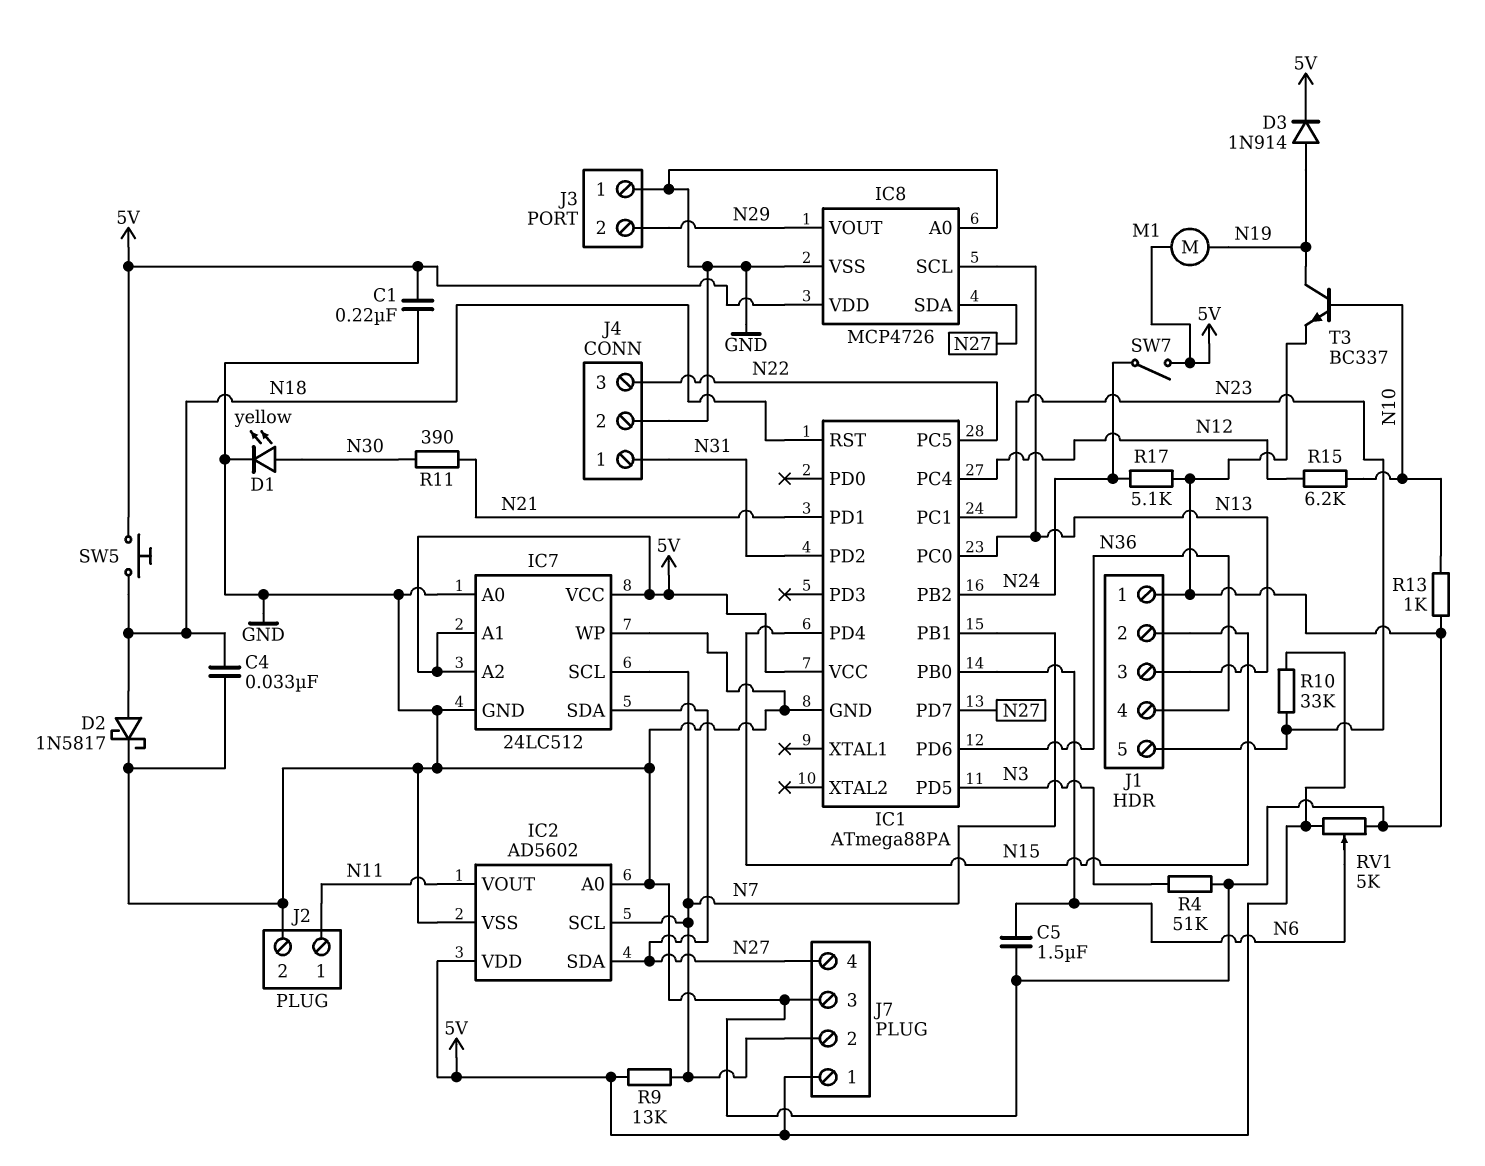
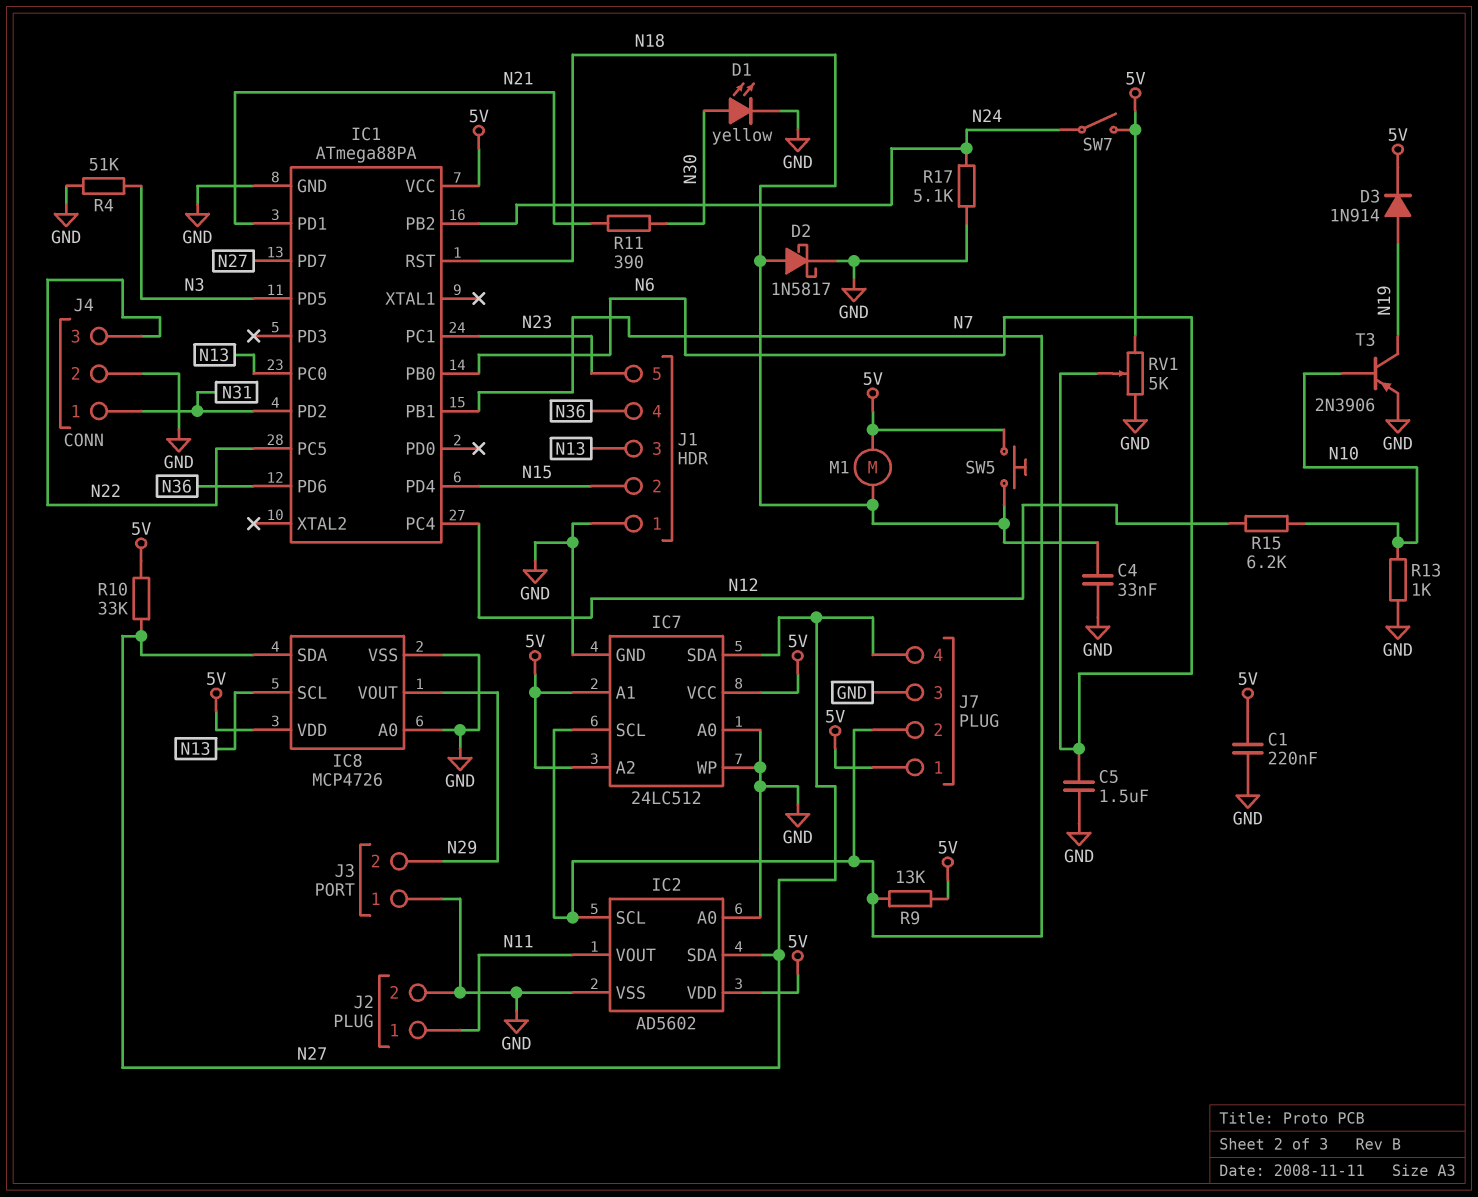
M1: motor (5V, N19) -> motor (5V, N18)
R10: 33k (5V, N23) -> 33k (5V, N27)
T3: NPN BC337 (B N10, C N19, E GND) -> PNP 2N3906 (B N10, C N19, E GND)

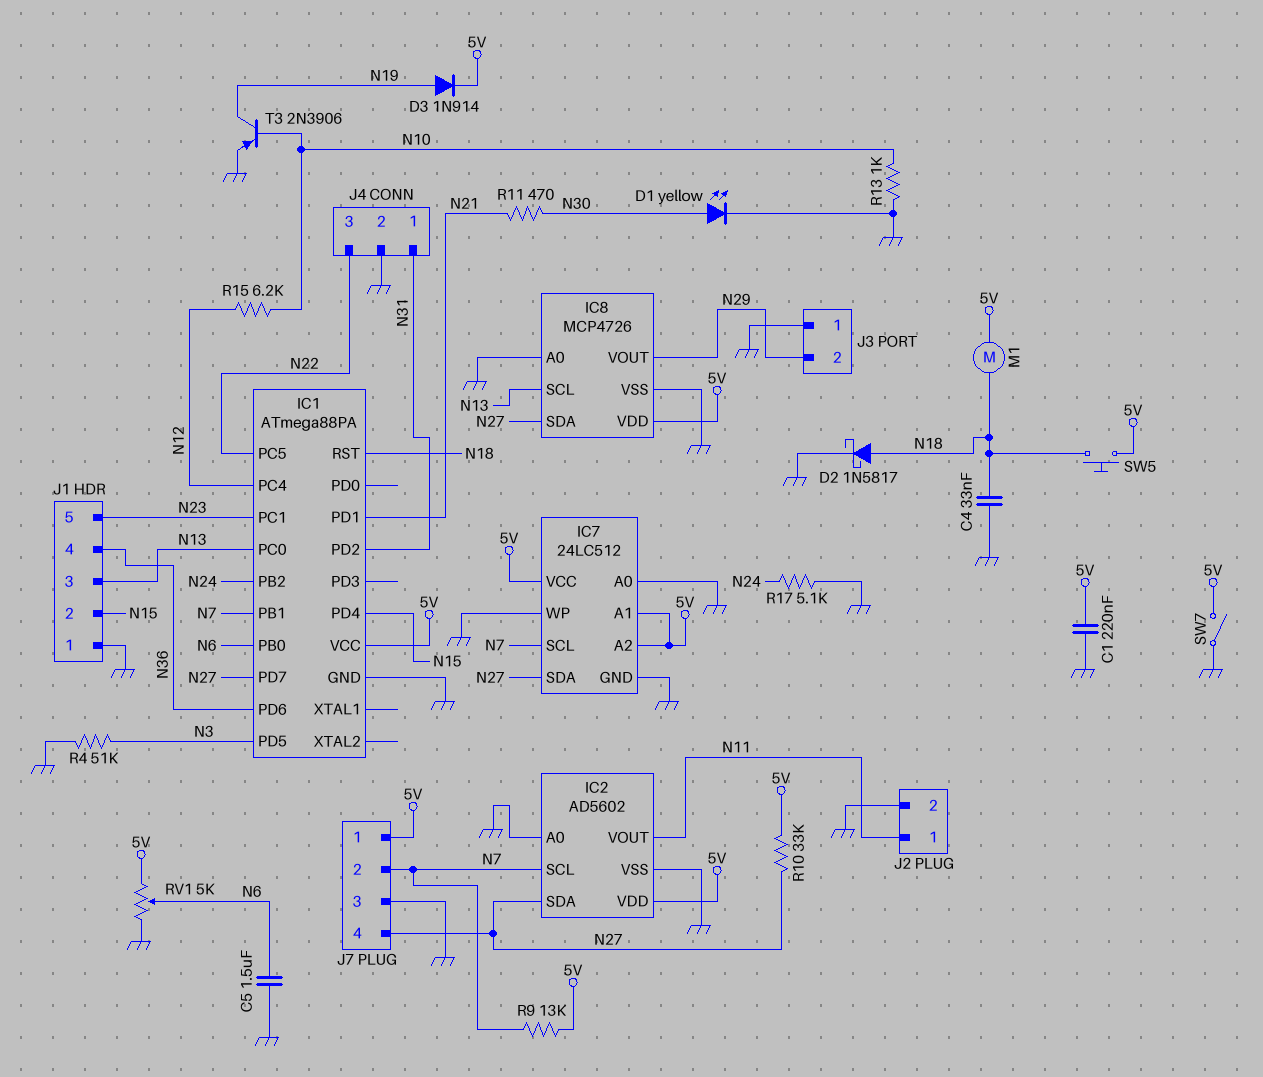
R11: 390 (N21, N30) -> 470 (N21, N30)
SW7: switch (5V, N24) -> switch (5V, GND)

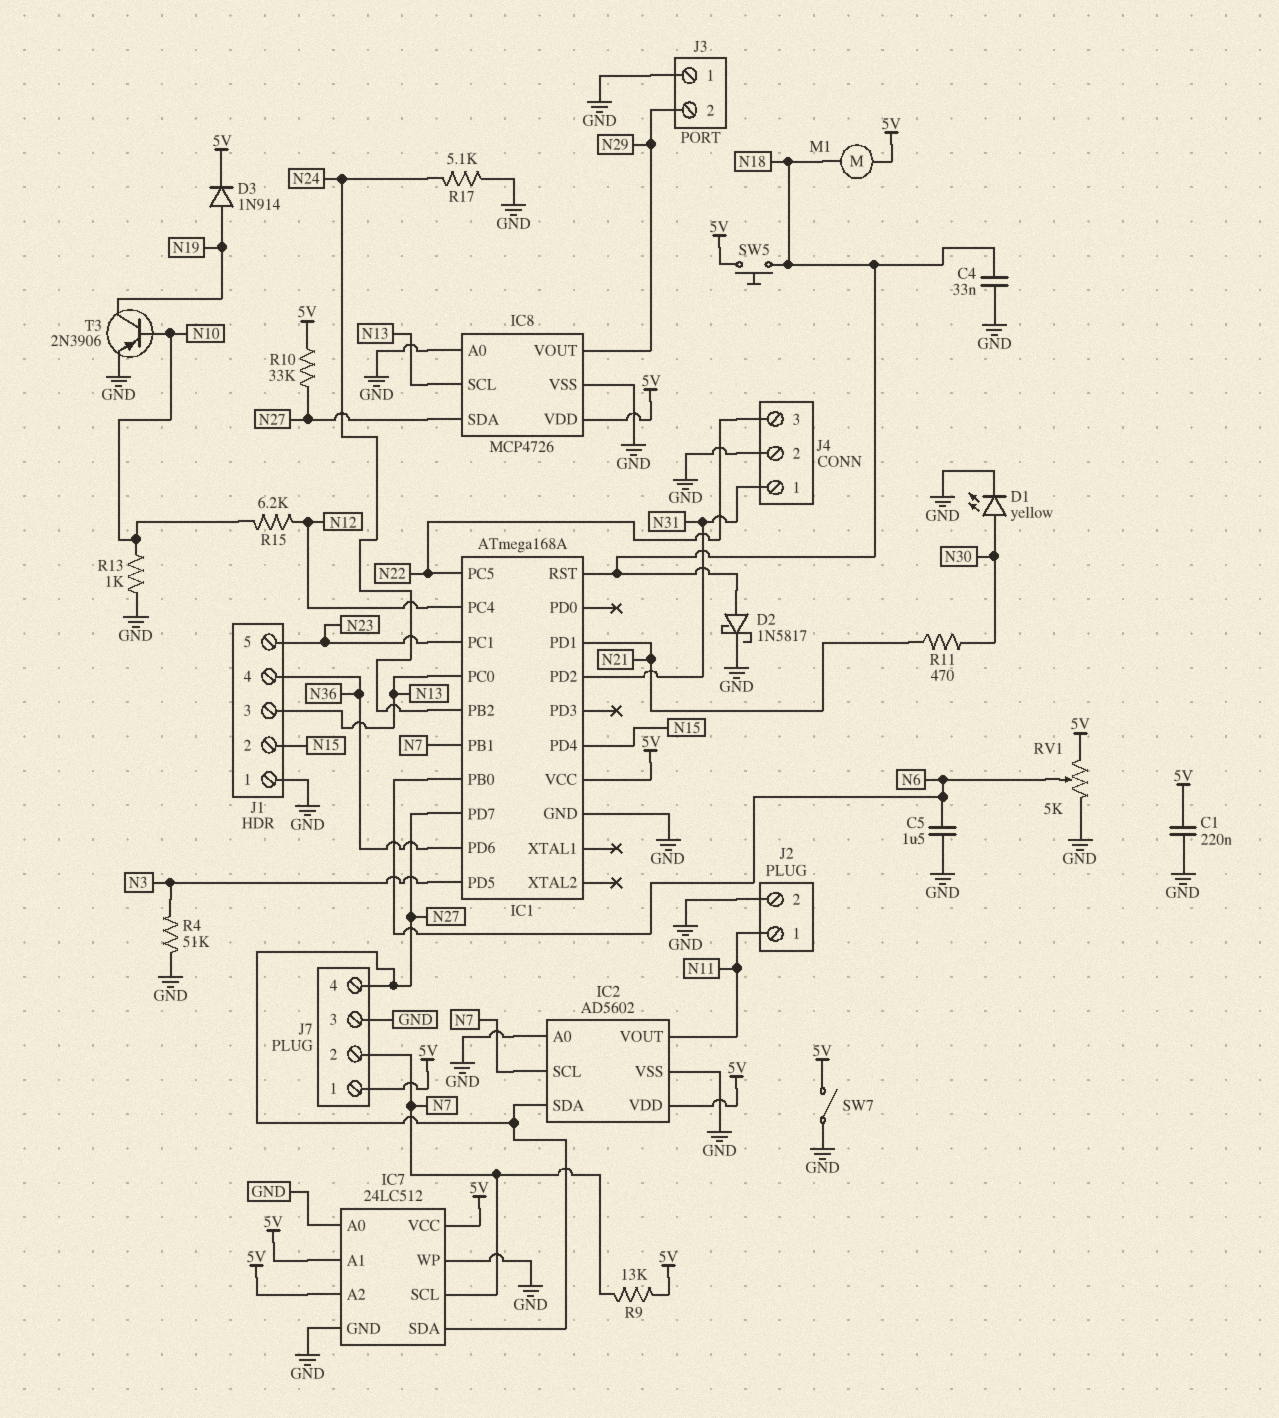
IC1: ATmega88PA -> ATmega168A

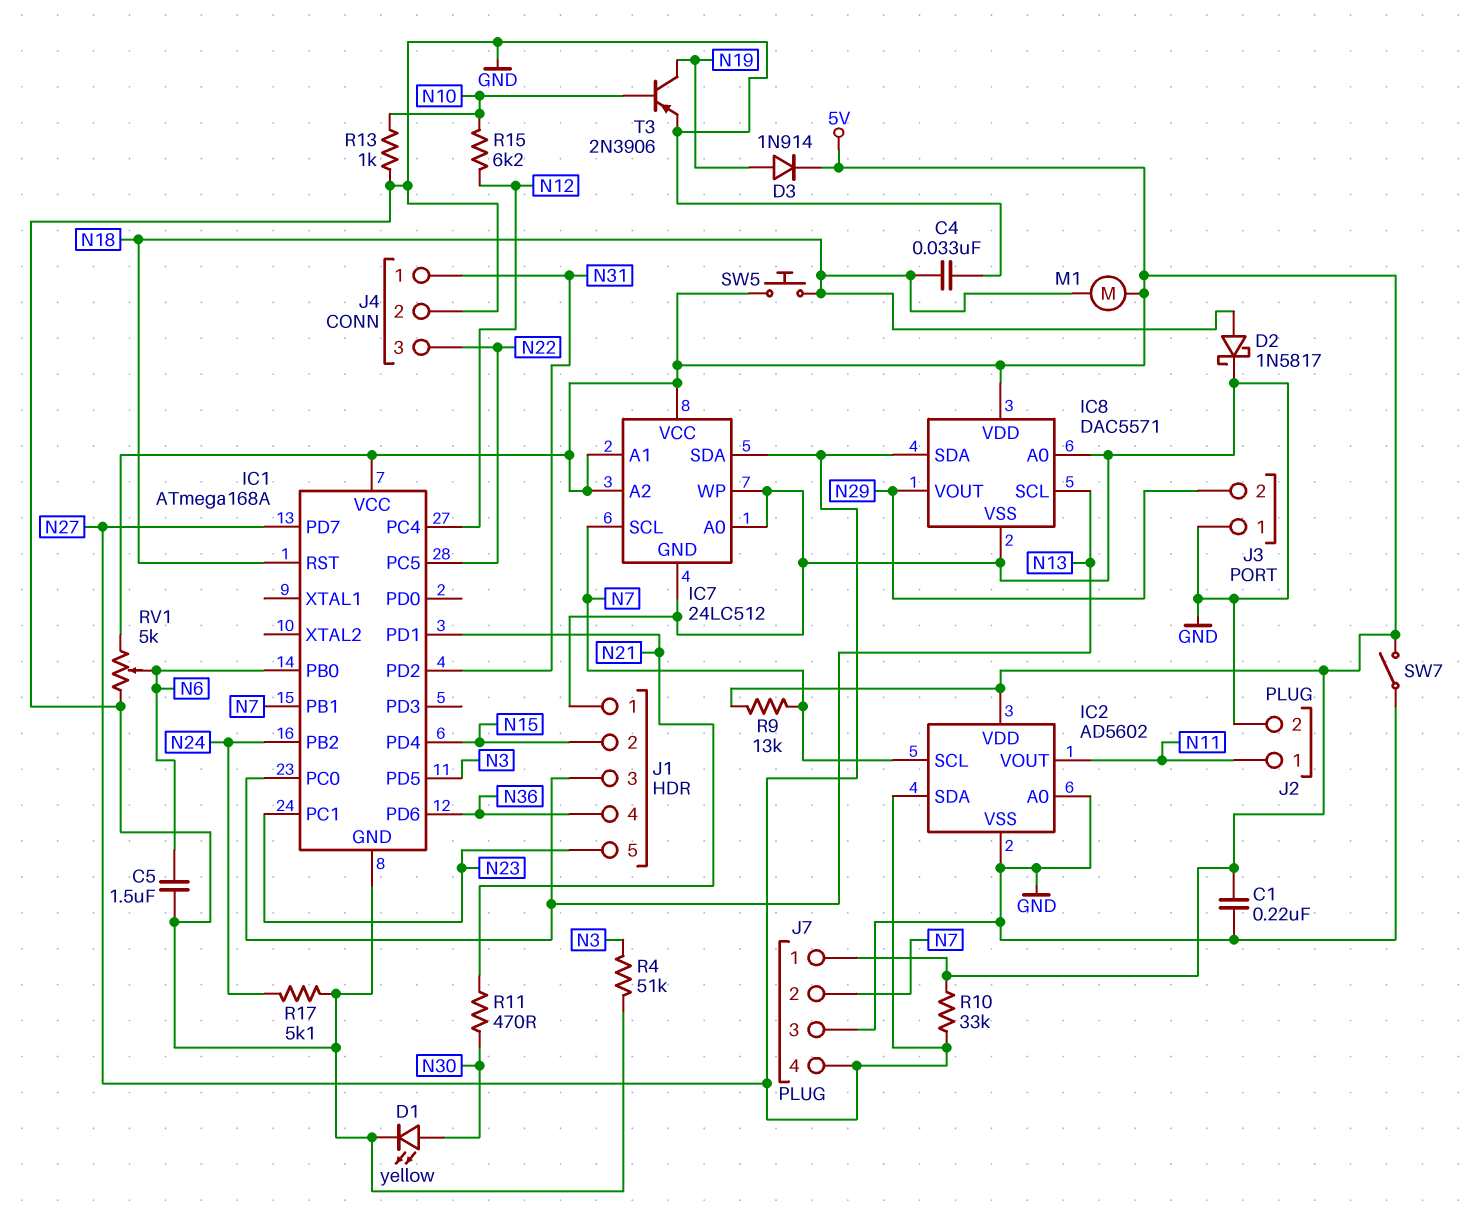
IC8: MCP4726 -> DAC5571

